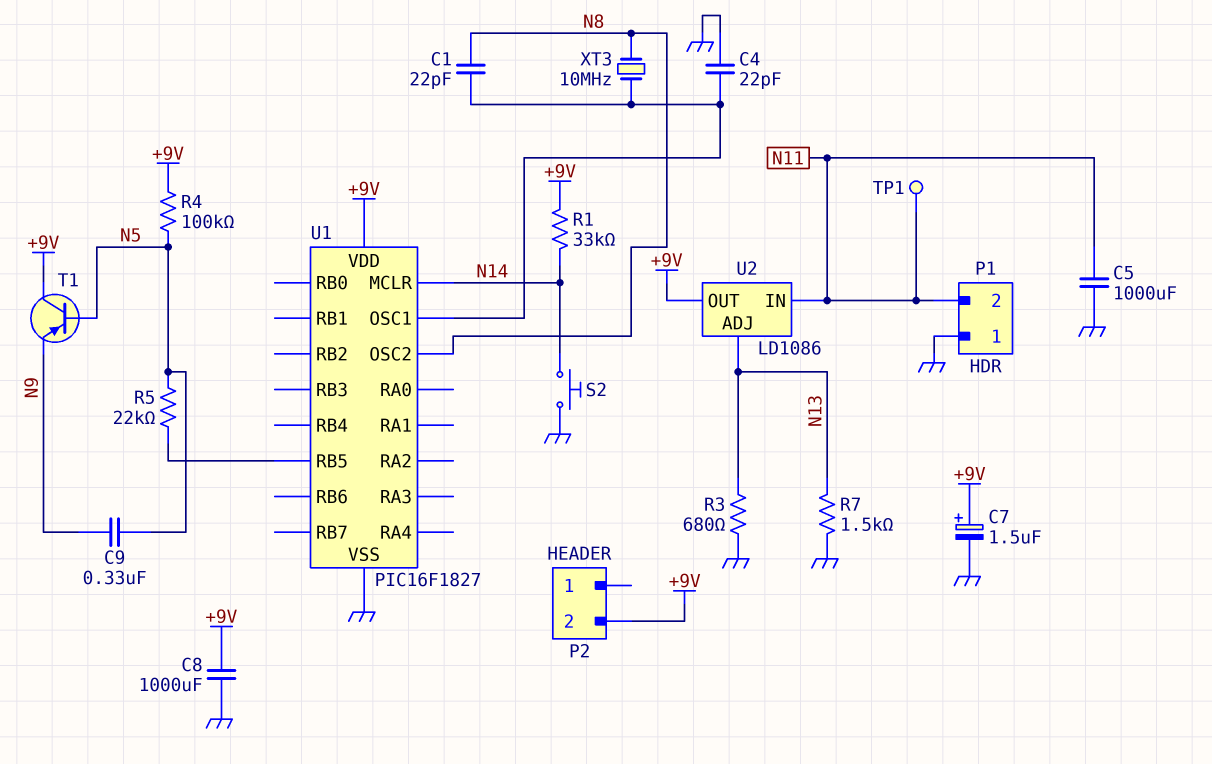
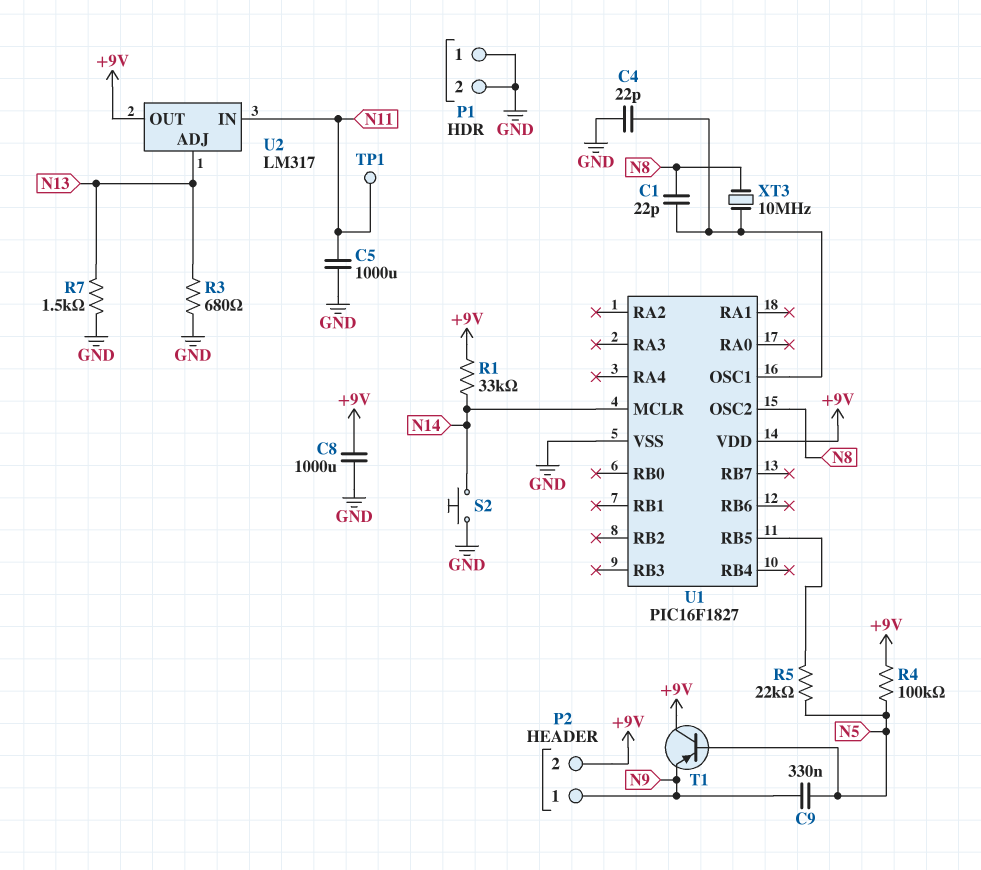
C7: 1.5uF (plus +9V, minus GND) -> none
P1 pin 2: N11 -> GND
P2 pin 1: none -> N9
U2: LD1086 -> LM317

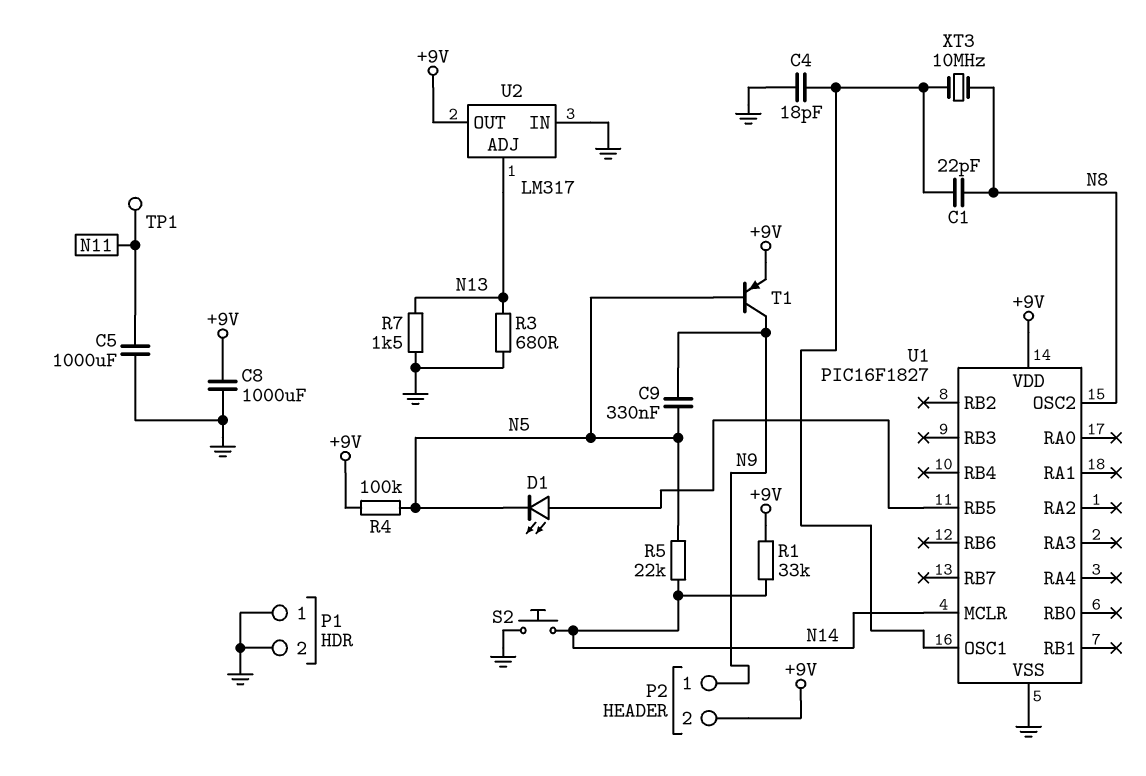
C4: 22pF (GND, U1/OSC1) -> 18pF (GND, U1/OSC1)
D1: none -> LED (A U1/RB5, K N5)
R5: 22k (N5, U1/RB5) -> 22k (N5, N14)
T1: PNP (B N5, C +9V, E N9) -> PNP (B N5, C N9, E +9V)
U2 pin IN: N11 -> GND

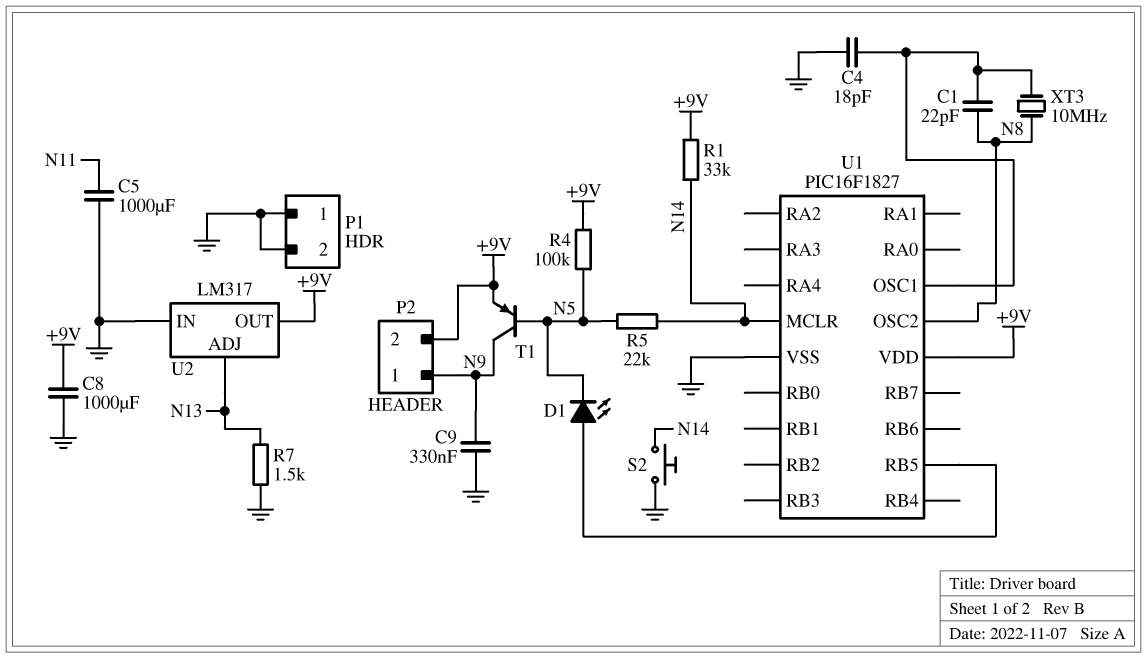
C9: 330nF (N5, N9) -> 330nF (GND, N9)
R3: 680 (GND, N13) -> none
TP1: test point (N11) -> none

